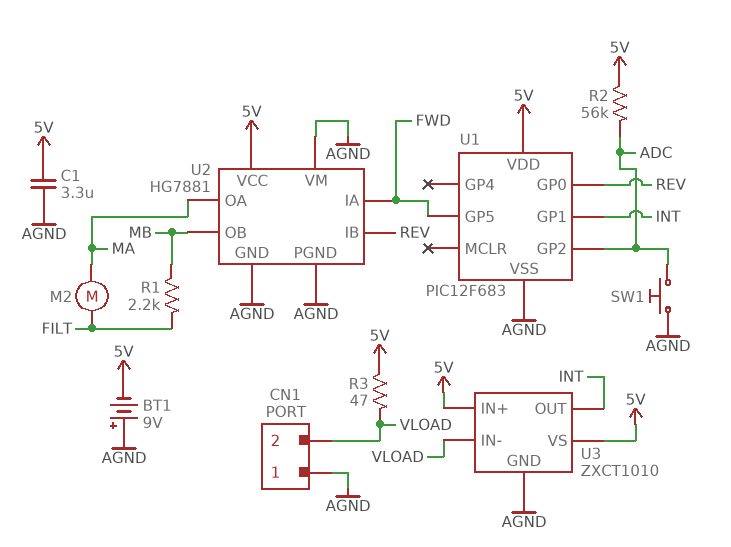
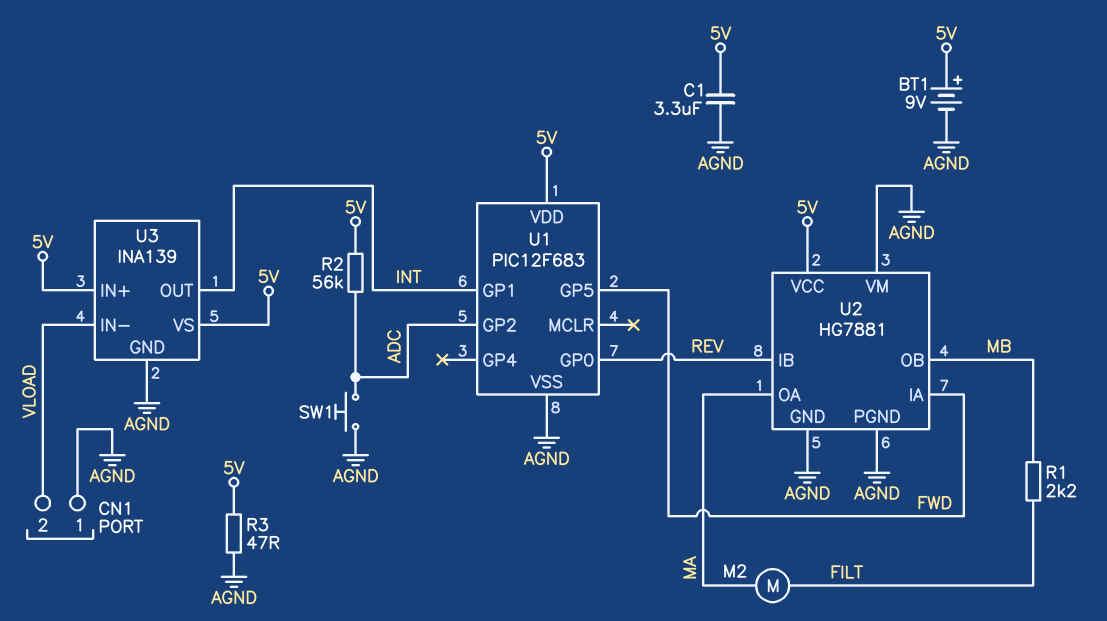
BT1: 9V (plus AGND, minus 5V) -> 9V (plus 5V, minus AGND)
R3: 47 (5V, VLOAD) -> 47 (5V, AGND)
U3: ZXCT1010 -> INA139

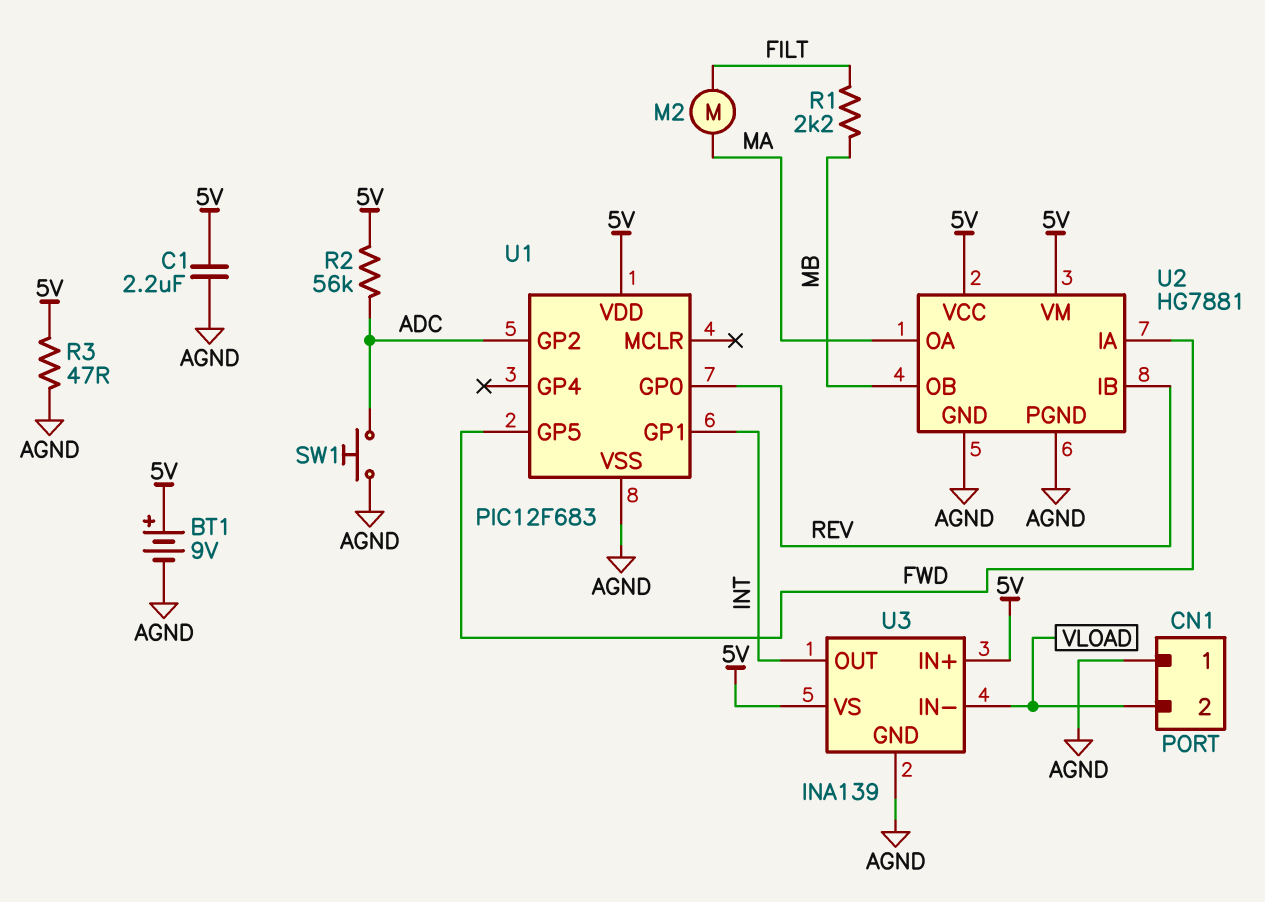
C1: 3.3uF (5V, AGND) -> 2.2uF (5V, AGND)
U2 pin VM: AGND -> 5V

